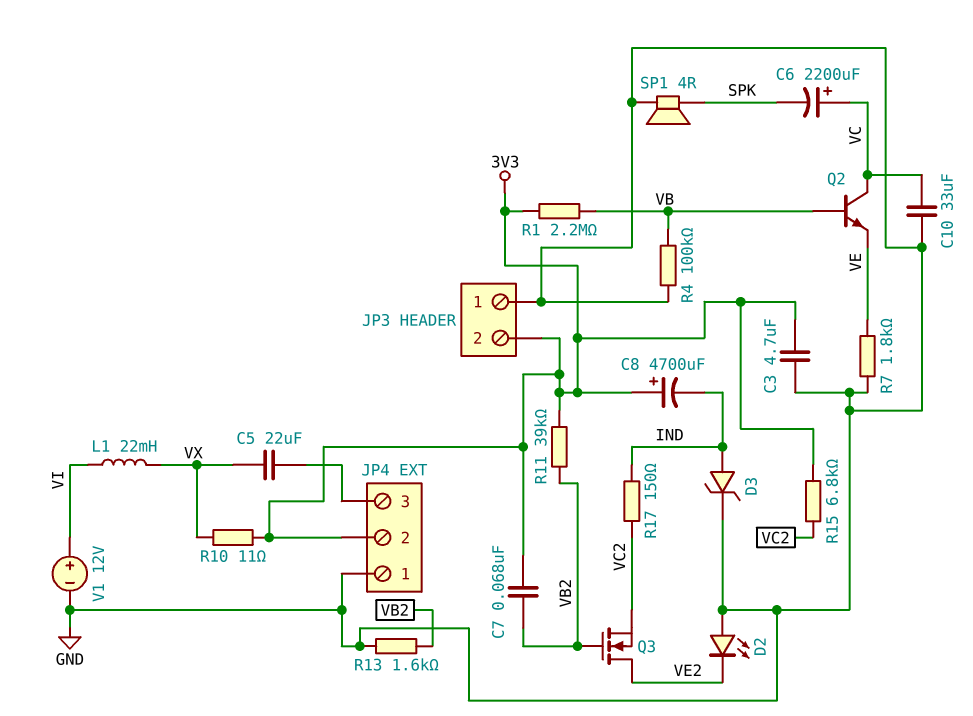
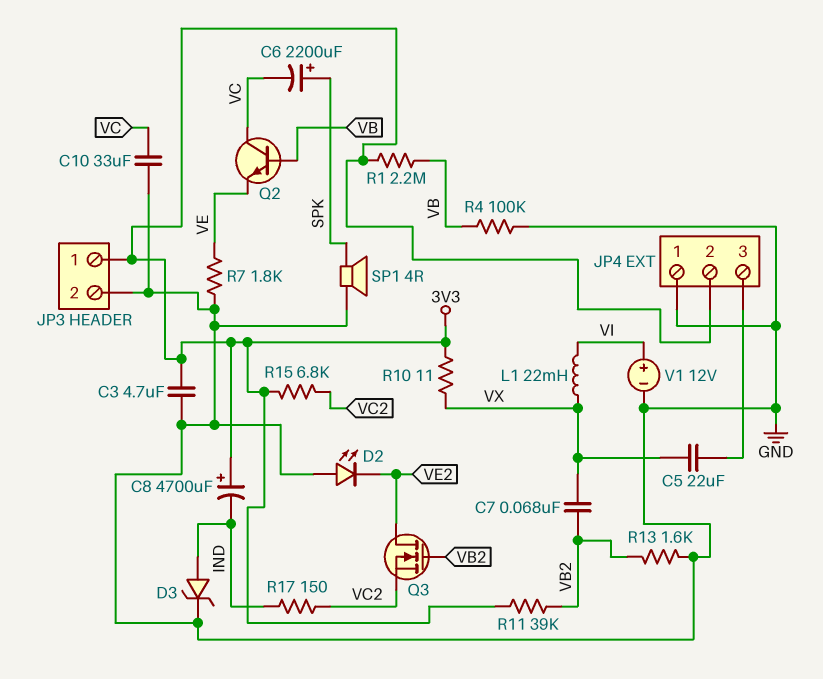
C6: 2200uF (plus VC, minus SPK) -> 2200uF (plus SPK, minus VC)
C7: 68nF (3V3, VB2) -> 68nF (VB2, VX)
JP3 pin 1: GND -> 3V3
JP3 pin 2: 3V3 -> GND

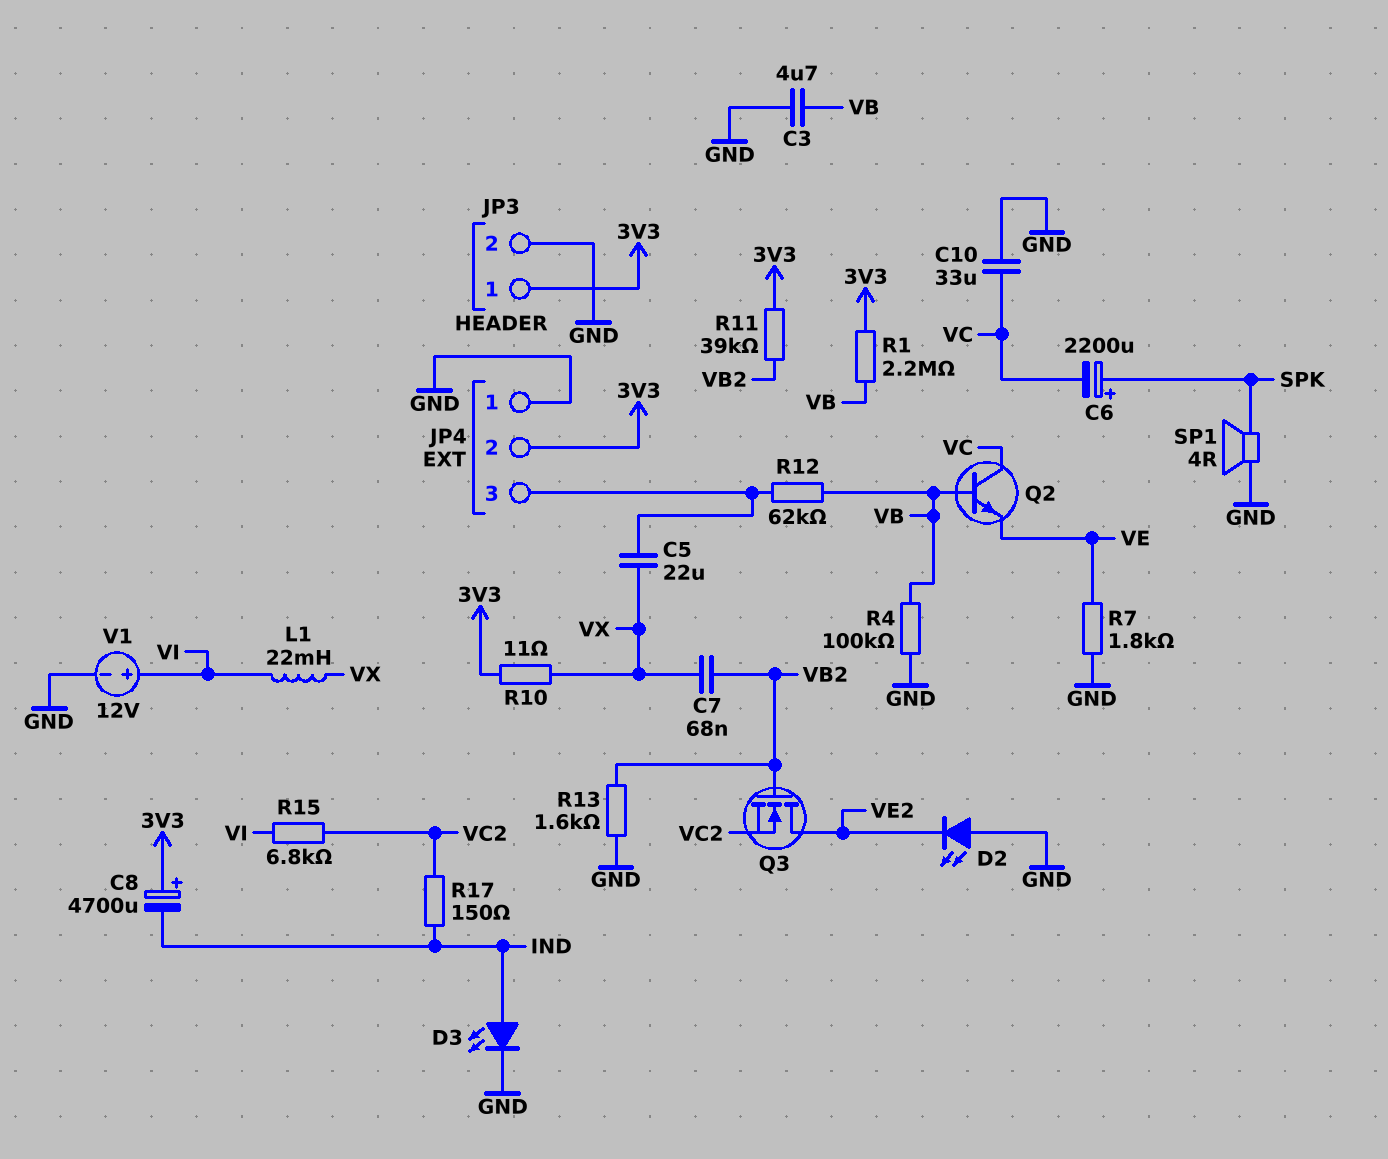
C3: 4.7uF (3V3, GND) -> 4.7uF (GND, VB)
D3: zener (A IND, K GND) -> LED (A IND, K GND)
R12: none -> 62k (JP4/3, VB)
R15: 6.8k (3V3, VC2) -> 6.8k (VC2, VI)

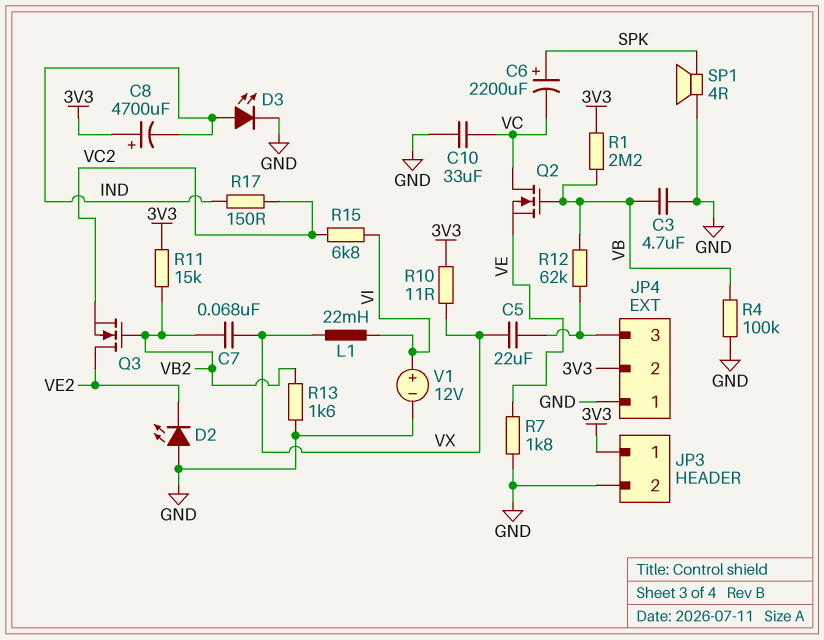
Q2: NPN (B VB, C VC, E VE) -> NMOS (G VB, D VC, S VE)
R11: 39k (3V3, VB2) -> 15k (3V3, VB2)

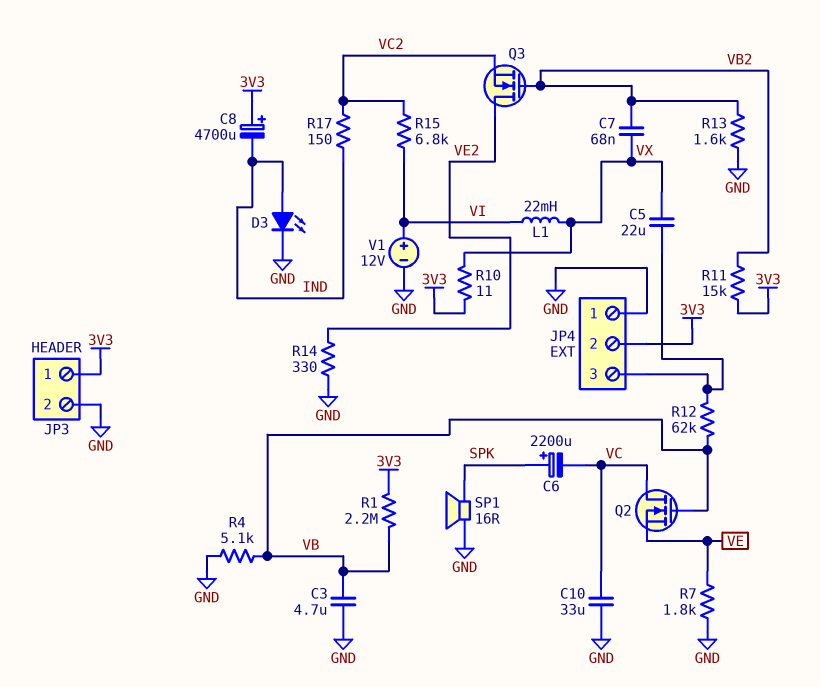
D2: LED (A GND, K VE2) -> none
R4: 100k (GND, VB) -> 5.1k (GND, VB)
R14: none -> 330 (GND, VE2)
SP1: speaker 4R (GND, SPK) -> speaker 16R (GND, SPK)

